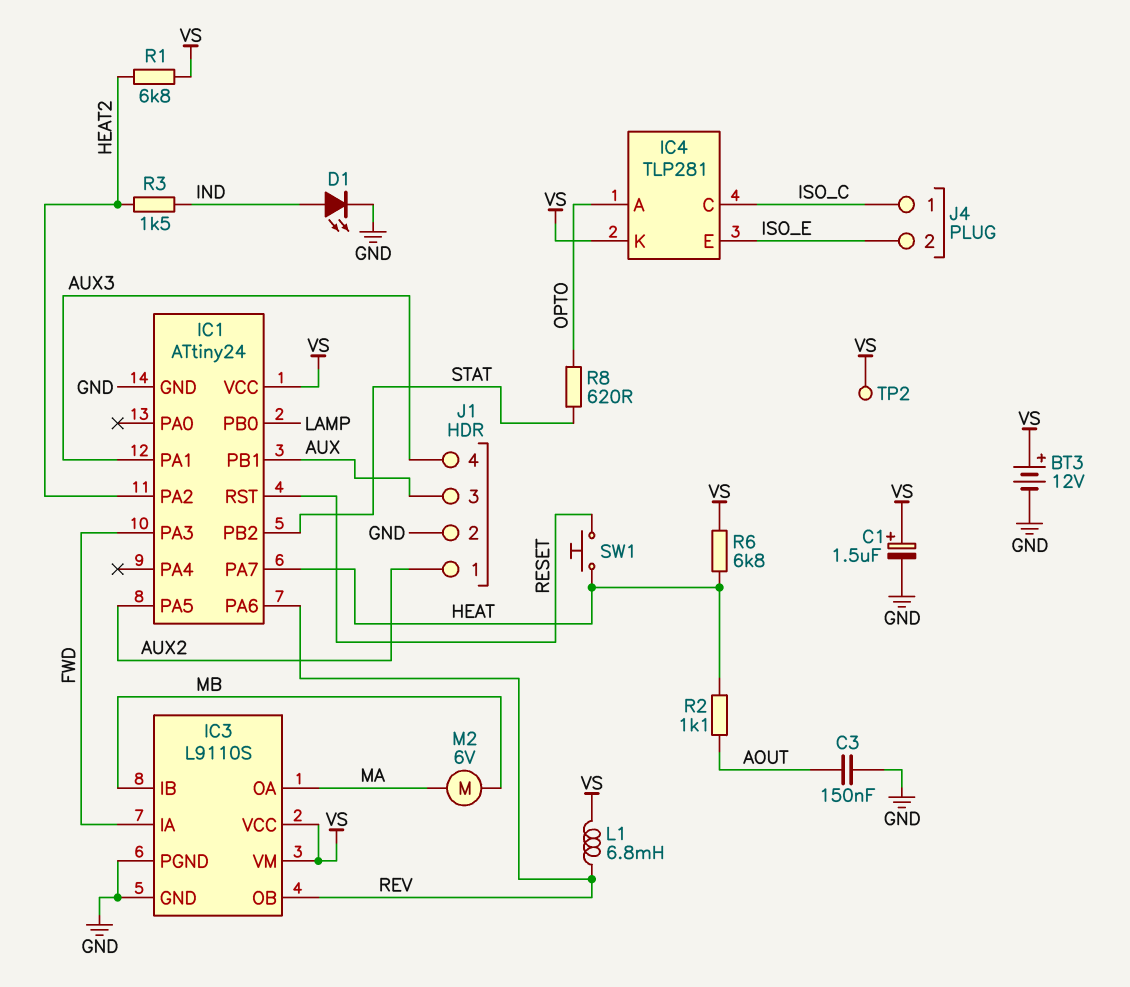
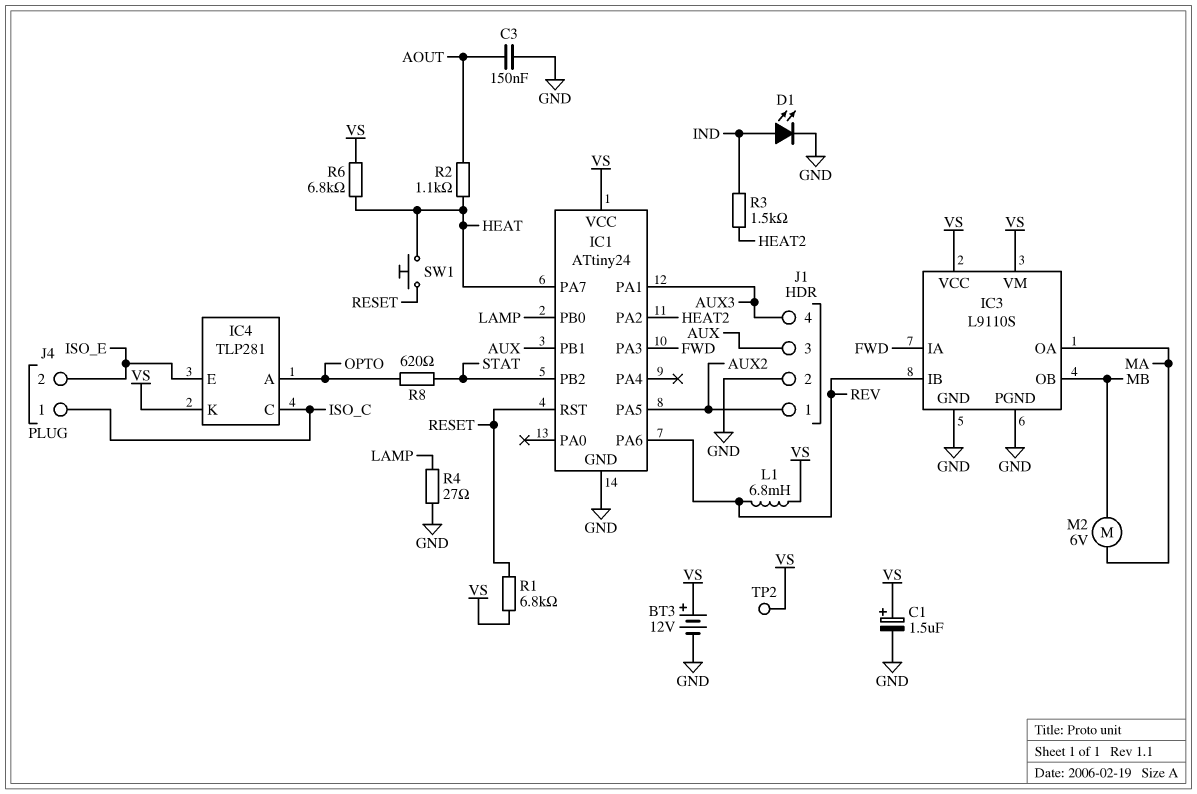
IC3 pin IB: MB -> REV
IC3 pin OB: REV -> MB
R1: 6.8k (HEAT2, VS) -> 6.8k (RESET, VS)
R4: none -> 27 (GND, LAMP)

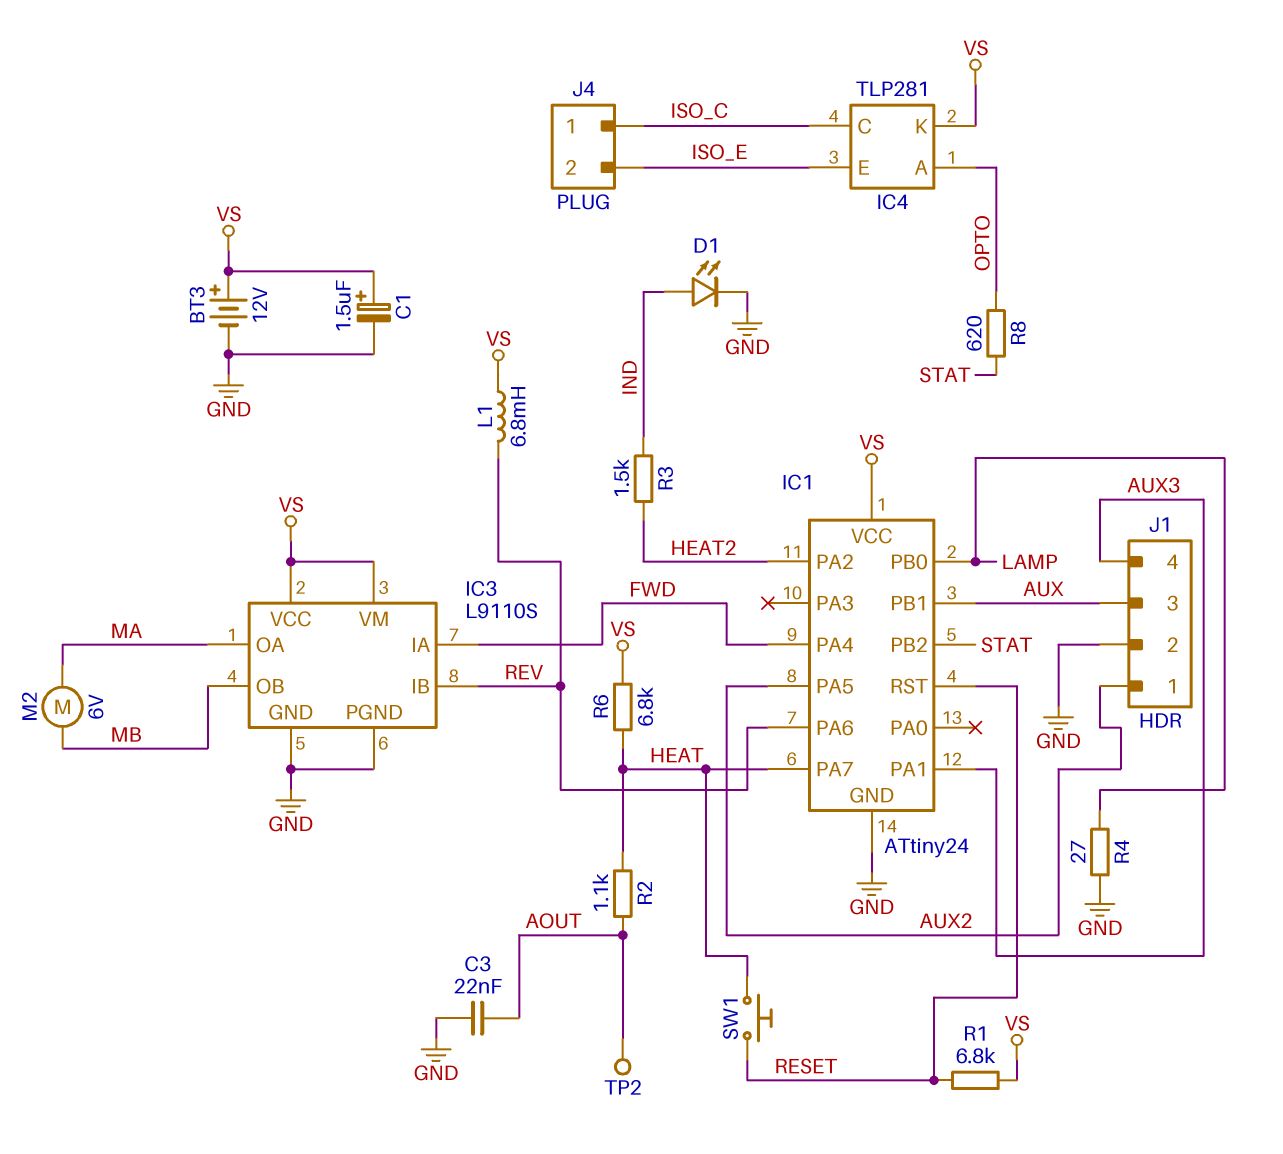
C3: 150nF (AOUT, GND) -> 22nF (AOUT, GND)
IC1 pin PA3: FWD -> none
IC1 pin PA4: none -> FWD
TP2: test point (VS) -> test point (AOUT)

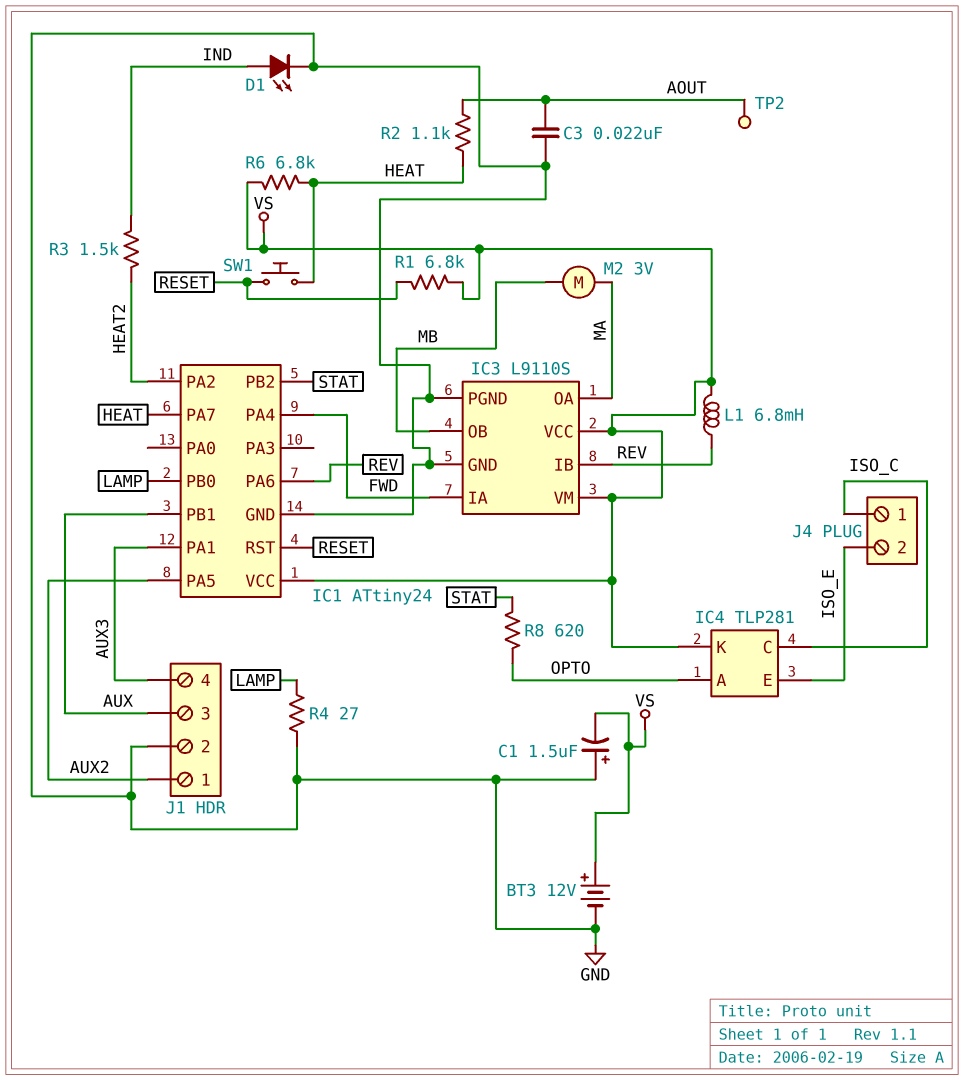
C1: 1.5uF (plus VS, minus GND) -> 1.5uF (plus GND, minus VS)
M2: motor 6V (MA, MB) -> motor 3V (MA, MB)

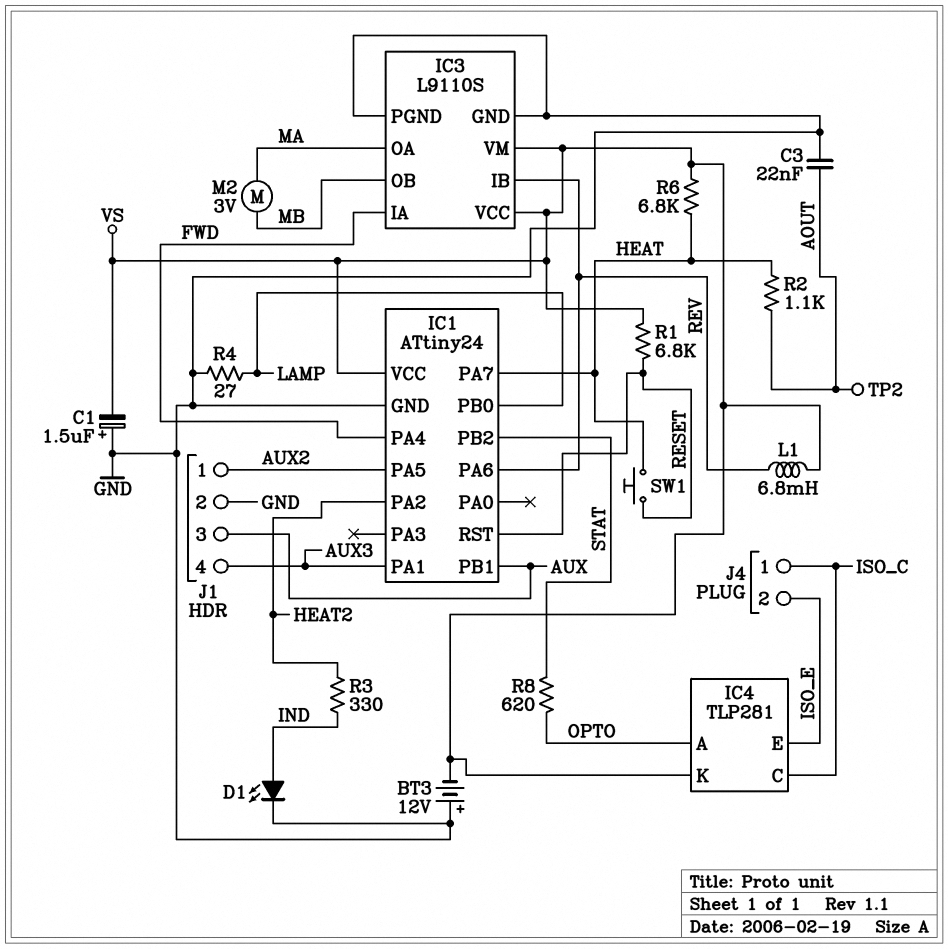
BT3: 12V (plus VS, minus GND) -> 12V (plus GND, minus VS)
R3: 1.5k (HEAT2, IND) -> 330 (HEAT2, IND)

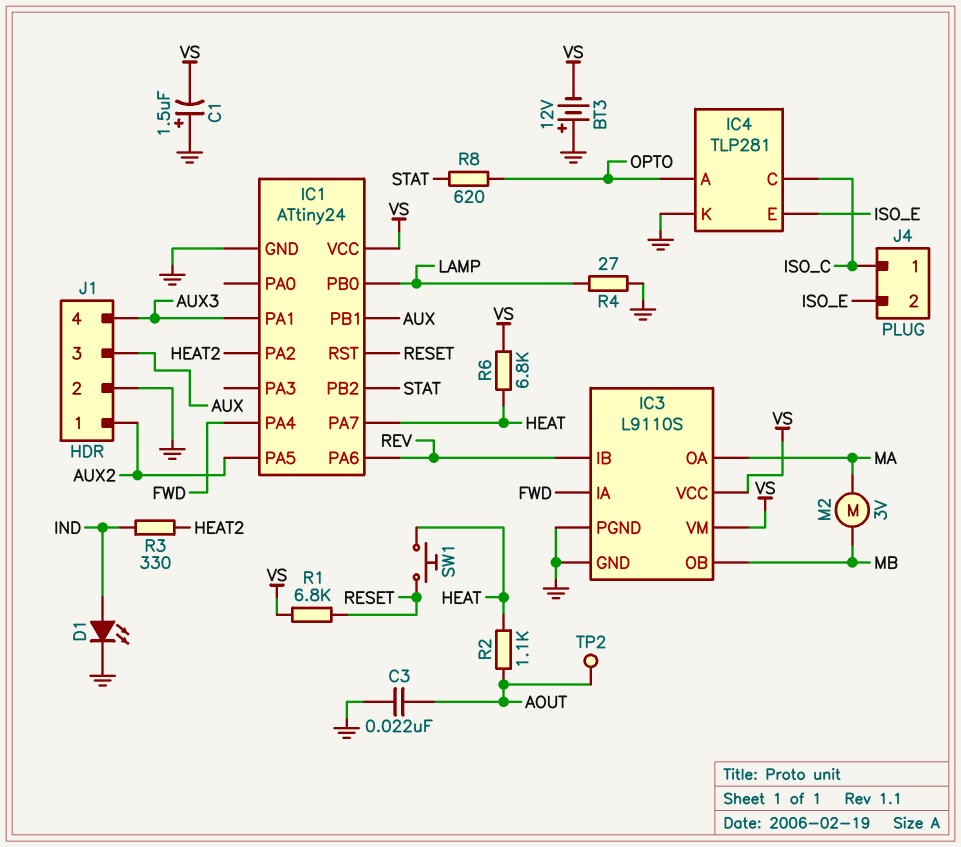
IC4 pin K: VS -> GND
L1: 6.8mH (REV, VS) -> none

